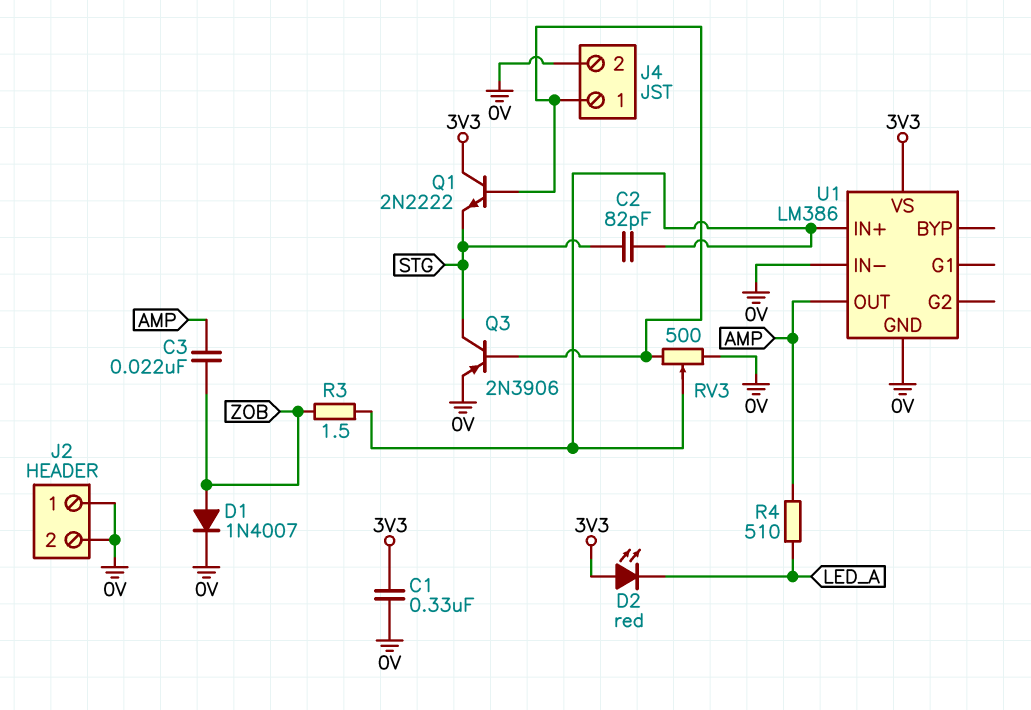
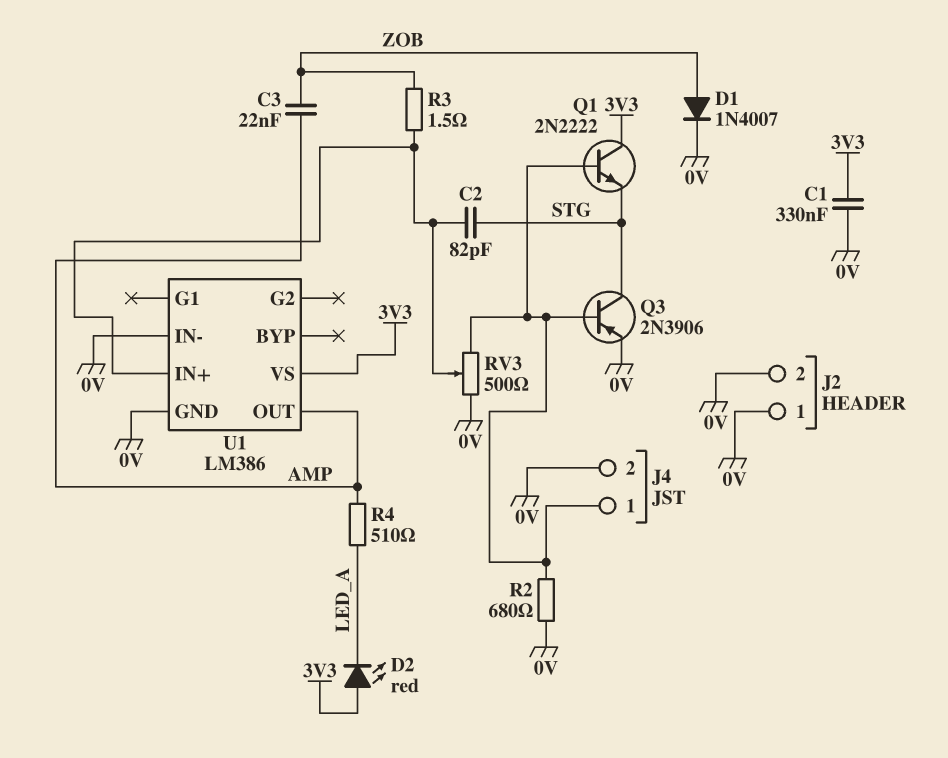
R2: none -> 680 (0V, J4/1)

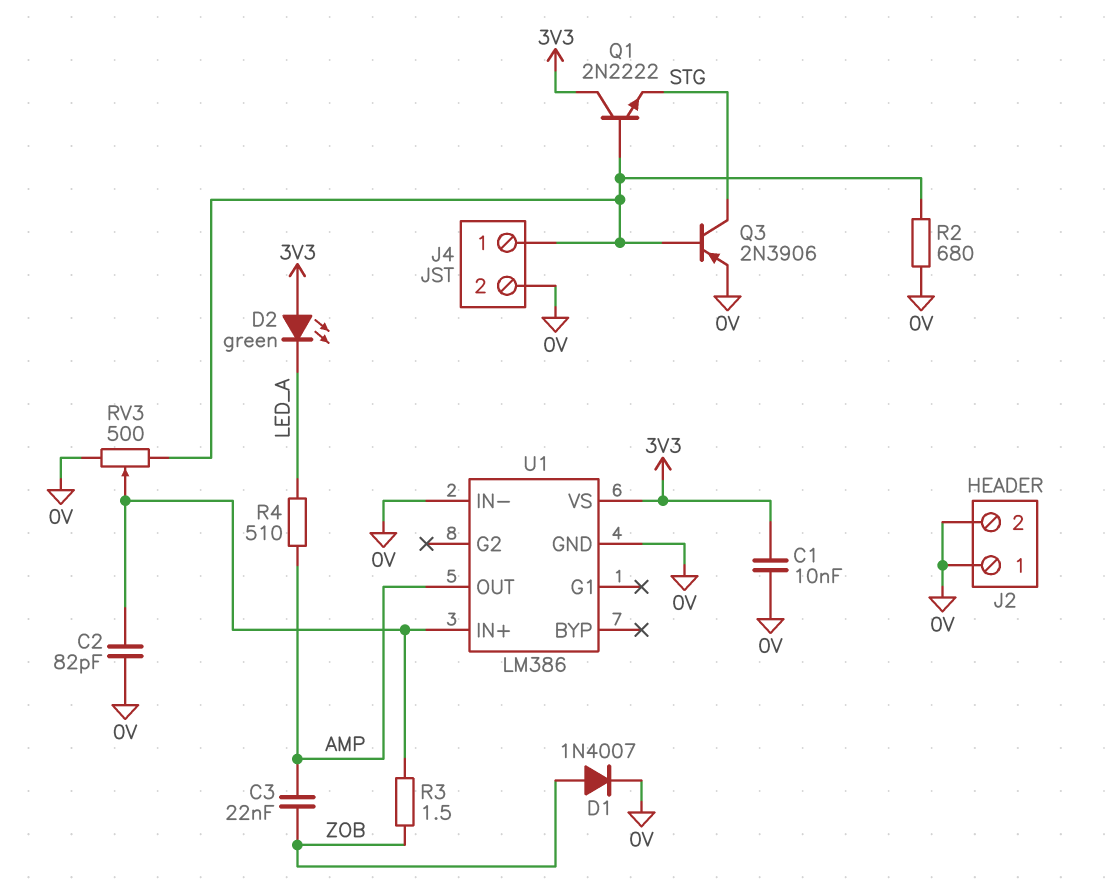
C1: 330nF (0V, 3V3) -> 10nF (0V, 3V3)
C2: 82pF (STG, U1/IN+) -> 82pF (0V, U1/IN+)
D2: LED red (A 3V3, K LED_A) -> LED green (A 3V3, K LED_A)

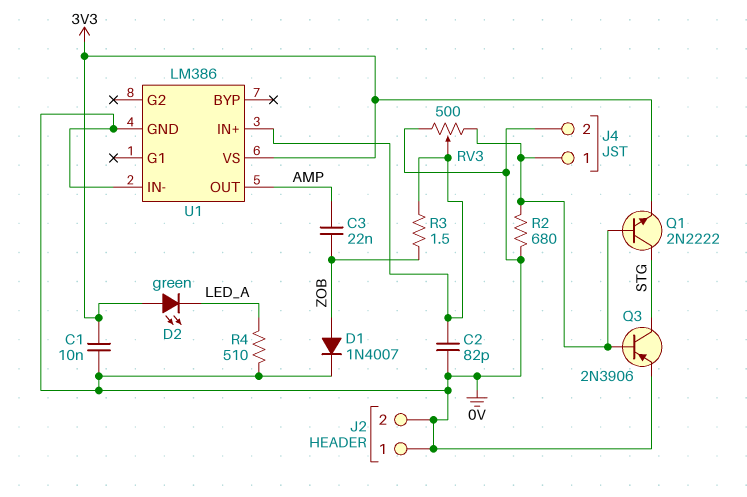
Q1: NPN 2N2222 (B J4/1, C 3V3, E STG) -> NPN 2N2222 (B J4/1, C STG, E 3V3)
R4: 510 (AMP, LED_A) -> 510 (0V, LED_A)

